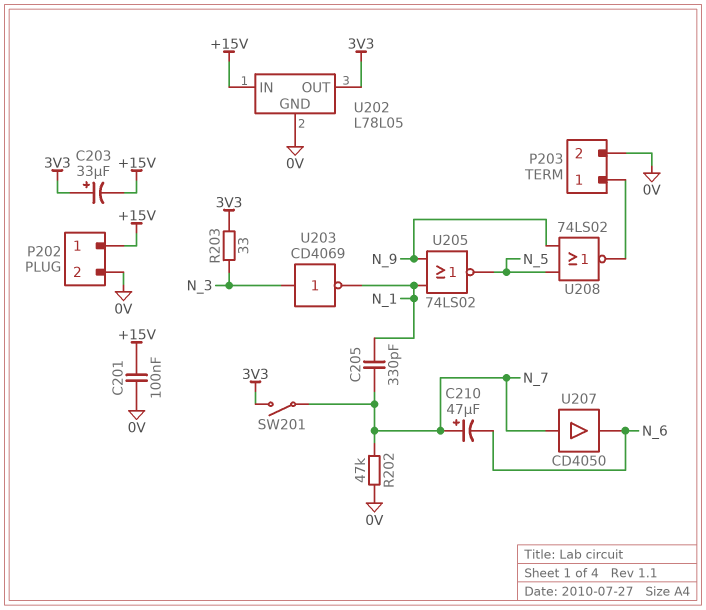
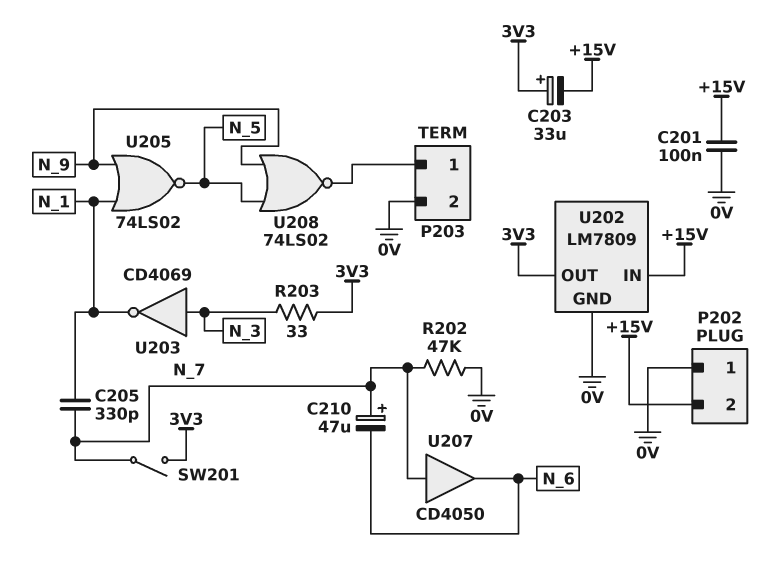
P202 pin 1: +15V -> 0V
P202 pin 2: 0V -> +15V
U202: L78L05 -> LM7809

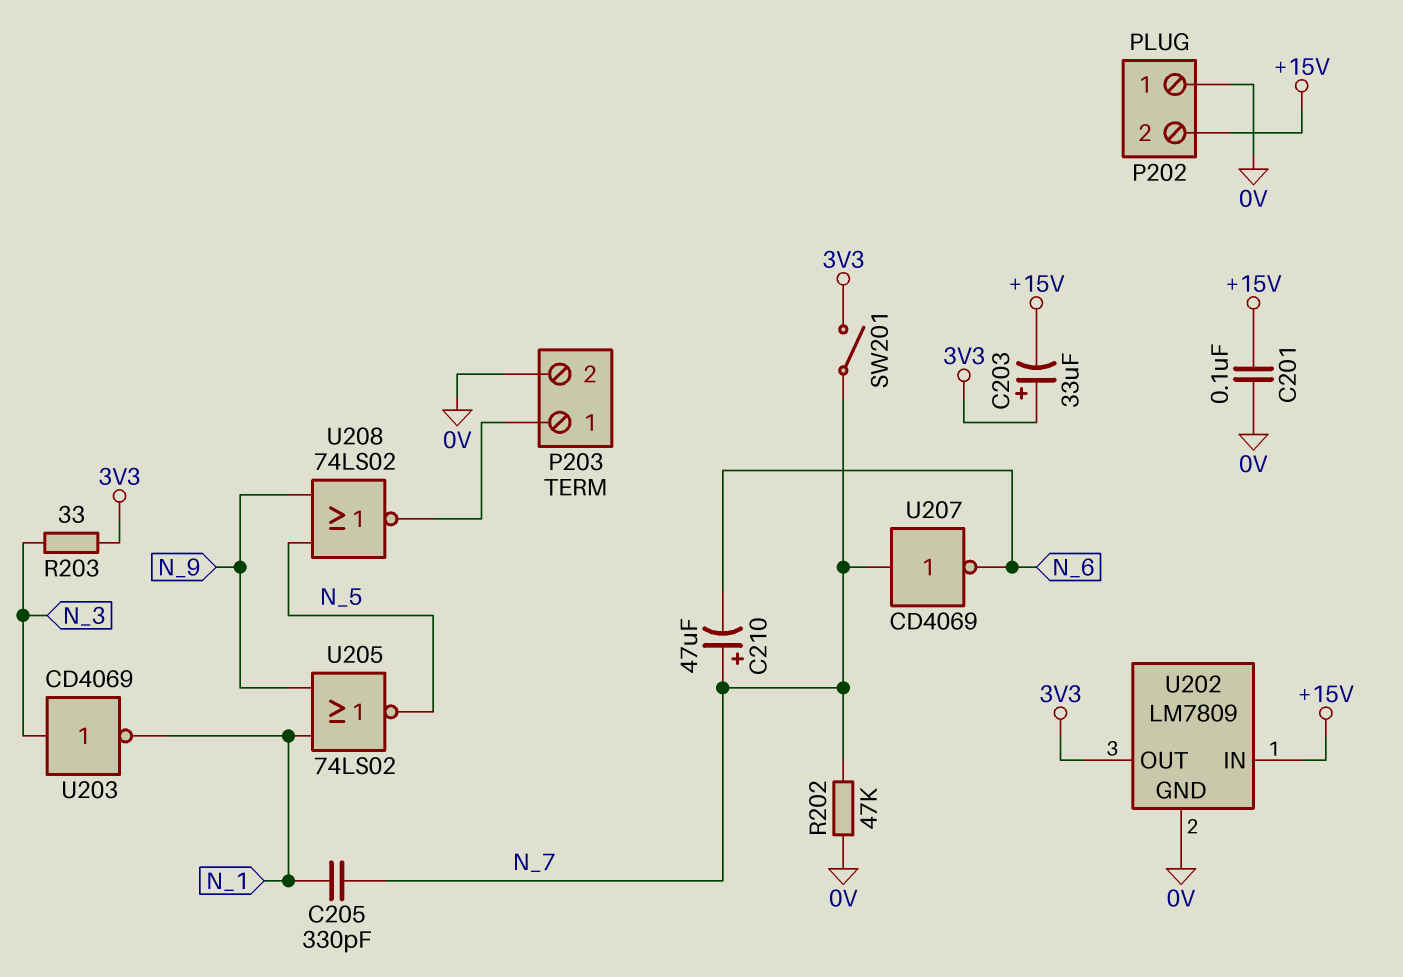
U207: buffer CD4050 (in N_7, out N_6) -> NOT CD4069 (in N_7, out N_6)

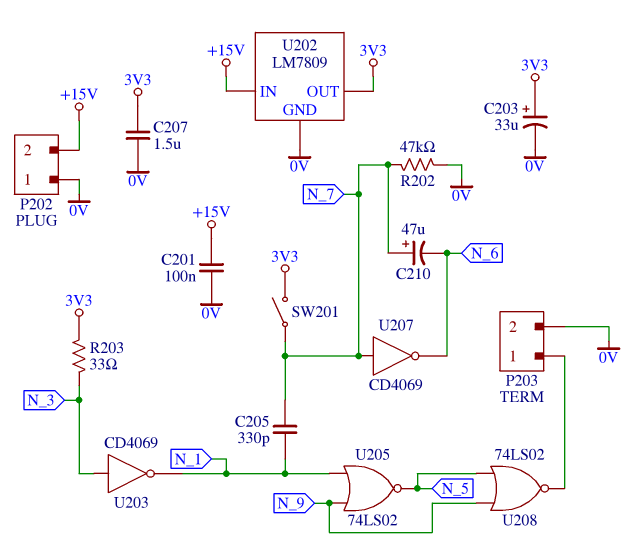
C203: 33uF (plus 3V3, minus +15V) -> 33uF (plus 3V3, minus 0V)
C207: none -> 1.5uF (0V, 3V3)

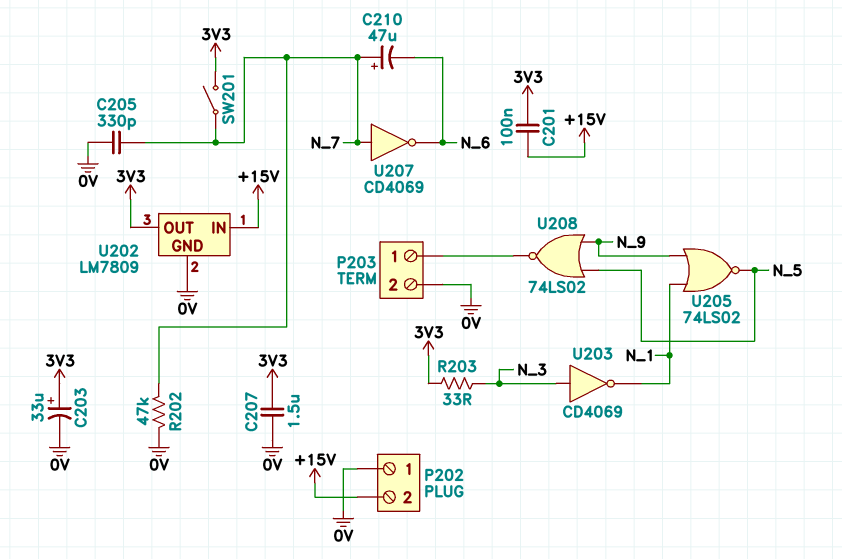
C201: 100nF (+15V, 0V) -> 100nF (+15V, 3V3)
C205: 330pF (N_1, N_7) -> 330pF (0V, N_7)

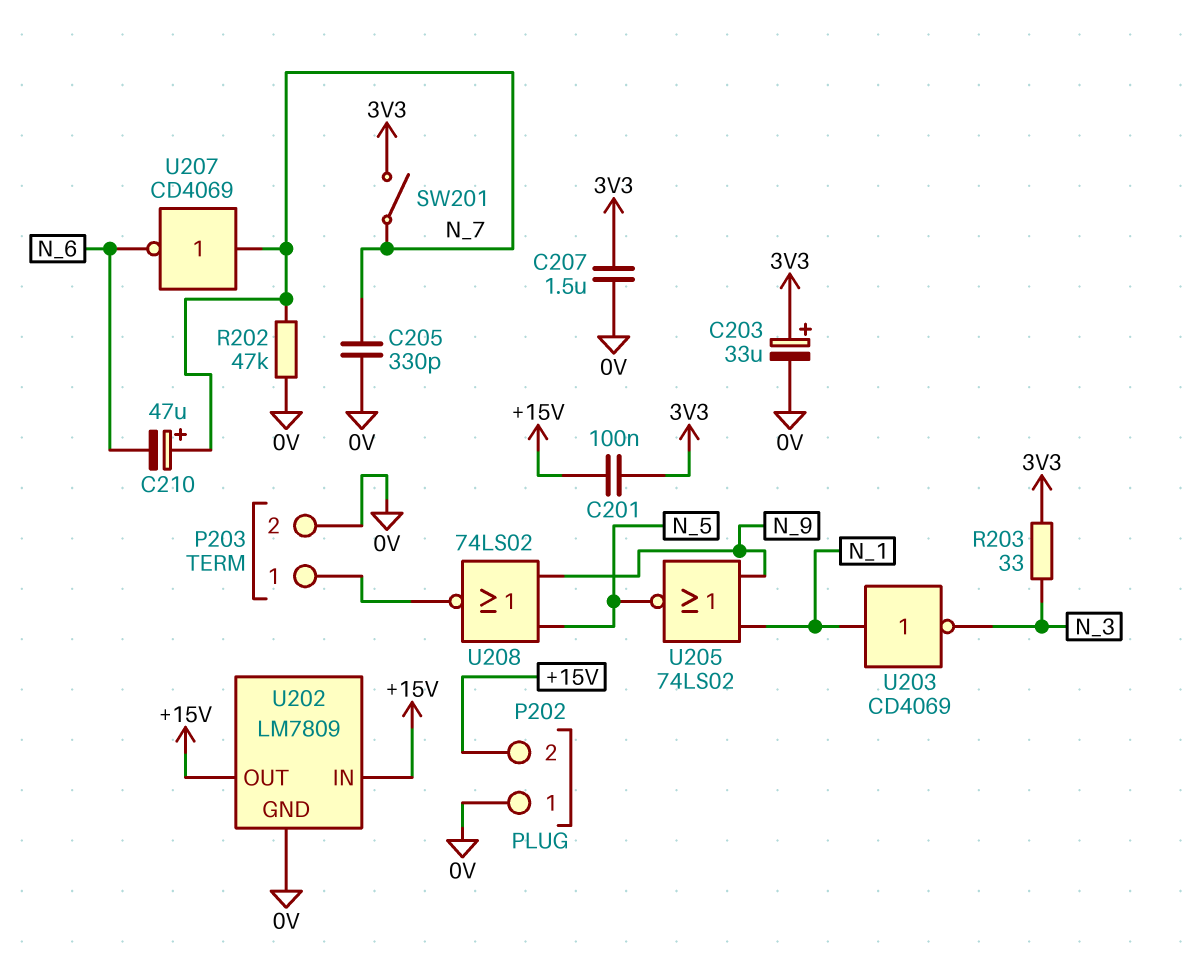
U202 pin OUT: 3V3 -> +15V
U203: NOT CD4069 (in N_3, out N_1) -> NOT CD4069 (in N_1, out N_3)

